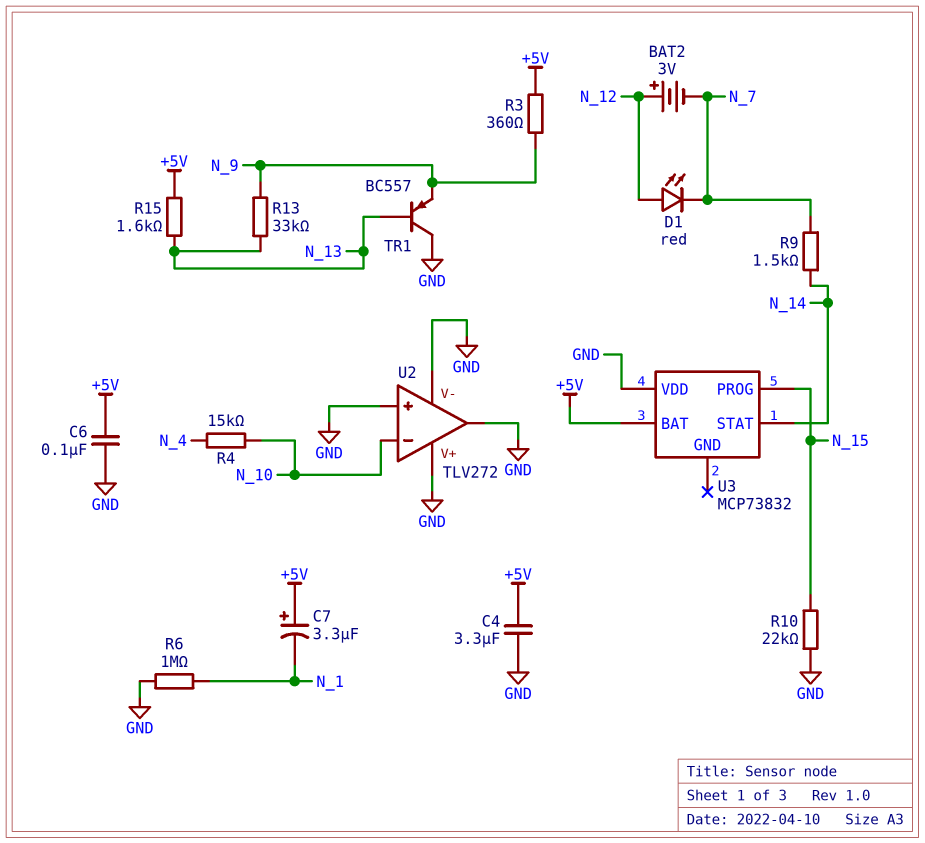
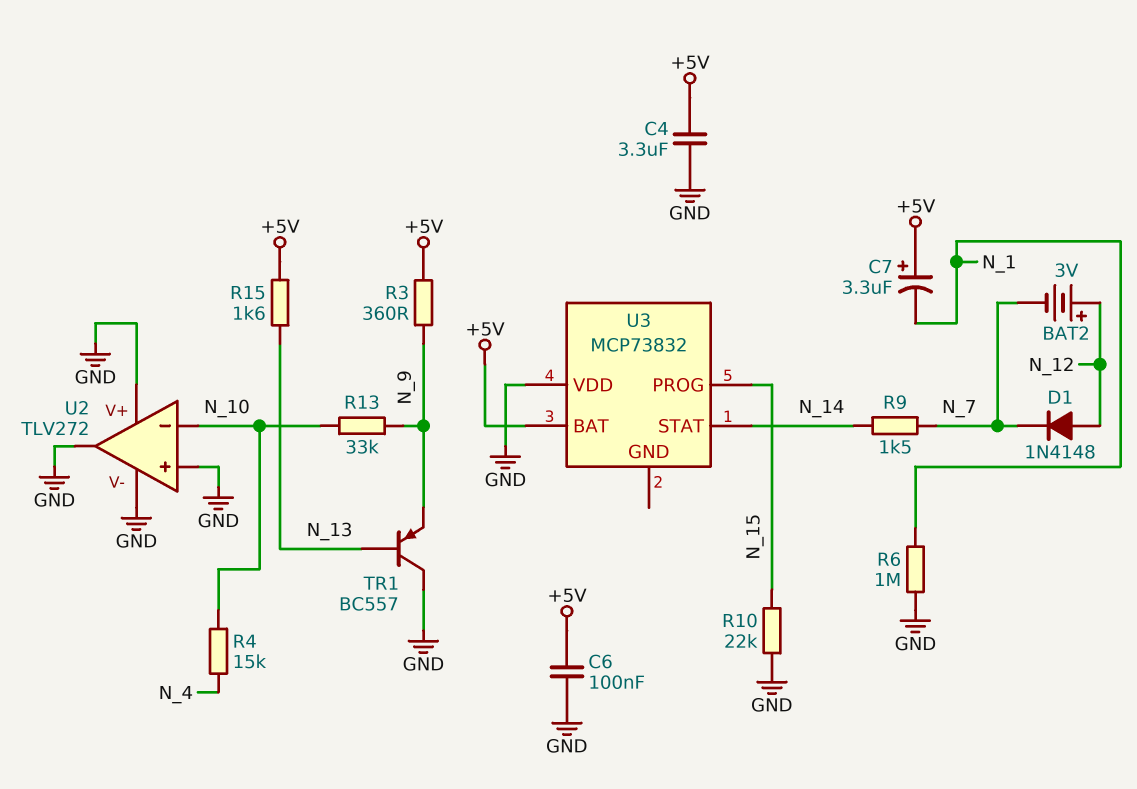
D1: LED red (A N_12, K N_7) -> diode 1N4148 (A N_12, K N_7)
R13: 33k (N_9, N_13) -> 33k (N_9, N_10)

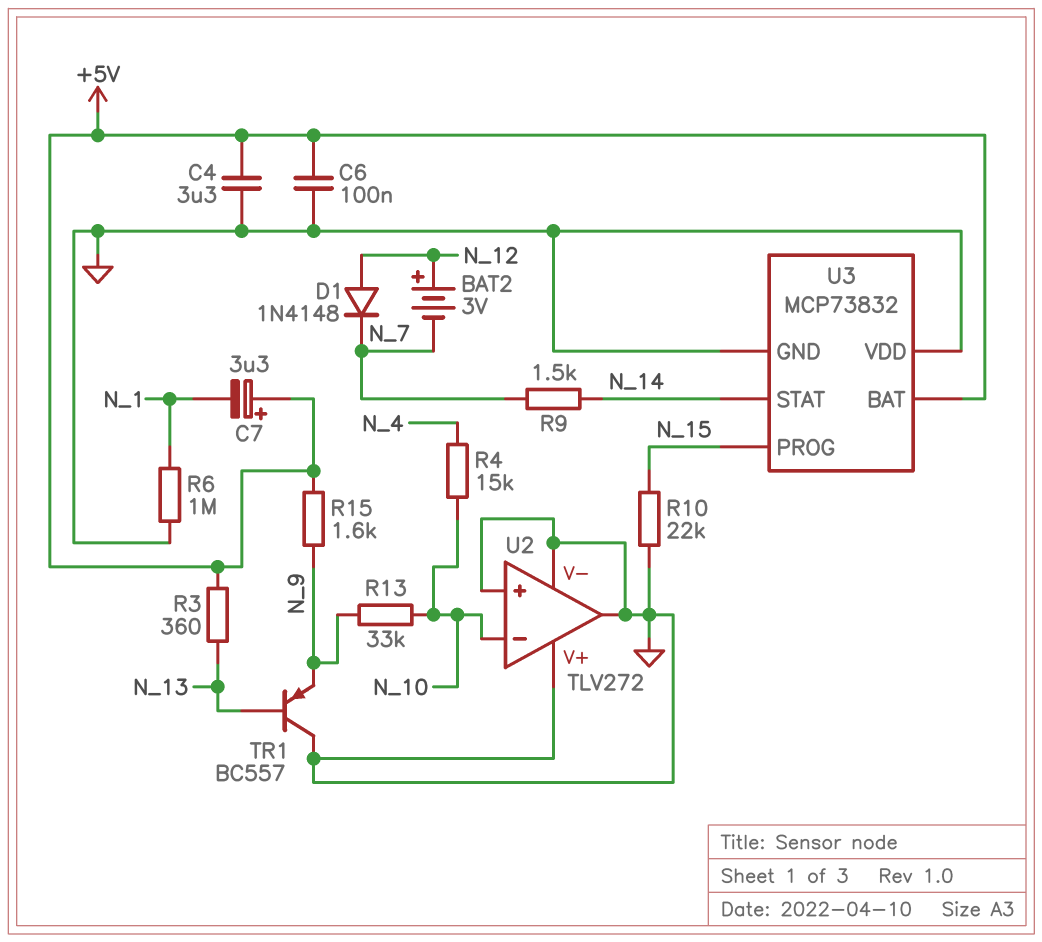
R3: 360 (+5V, N_9) -> 360 (+5V, N_13)
R15: 1.6k (+5V, N_13) -> 1.6k (+5V, N_9)
U3 pin GND: none -> GND

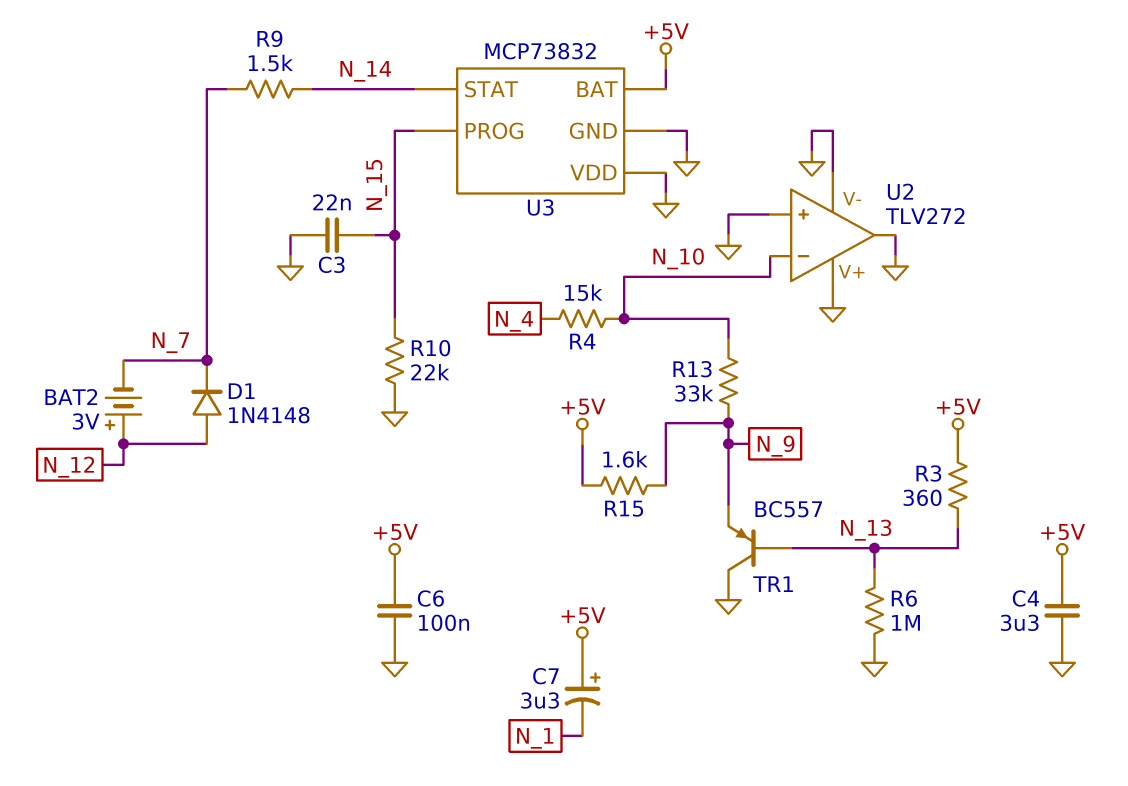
C3: none -> 22nF (GND, N_15)
R6: 1M (GND, N_1) -> 1M (GND, N_13)

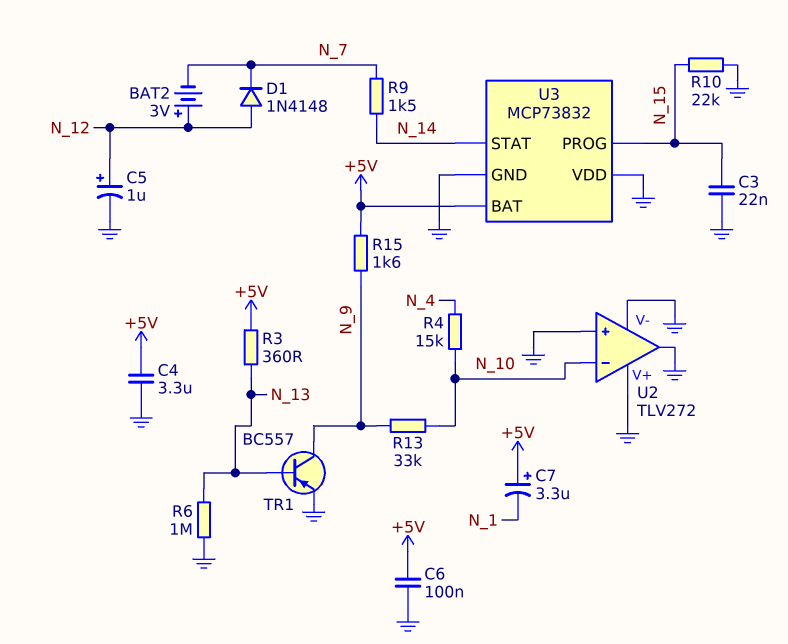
C5: none -> 1uF (plus N_12, minus GND)
TR1: PNP BC557 (B N_13, C GND, E N_9) -> PNP BC557 (B N_13, C N_9, E GND)

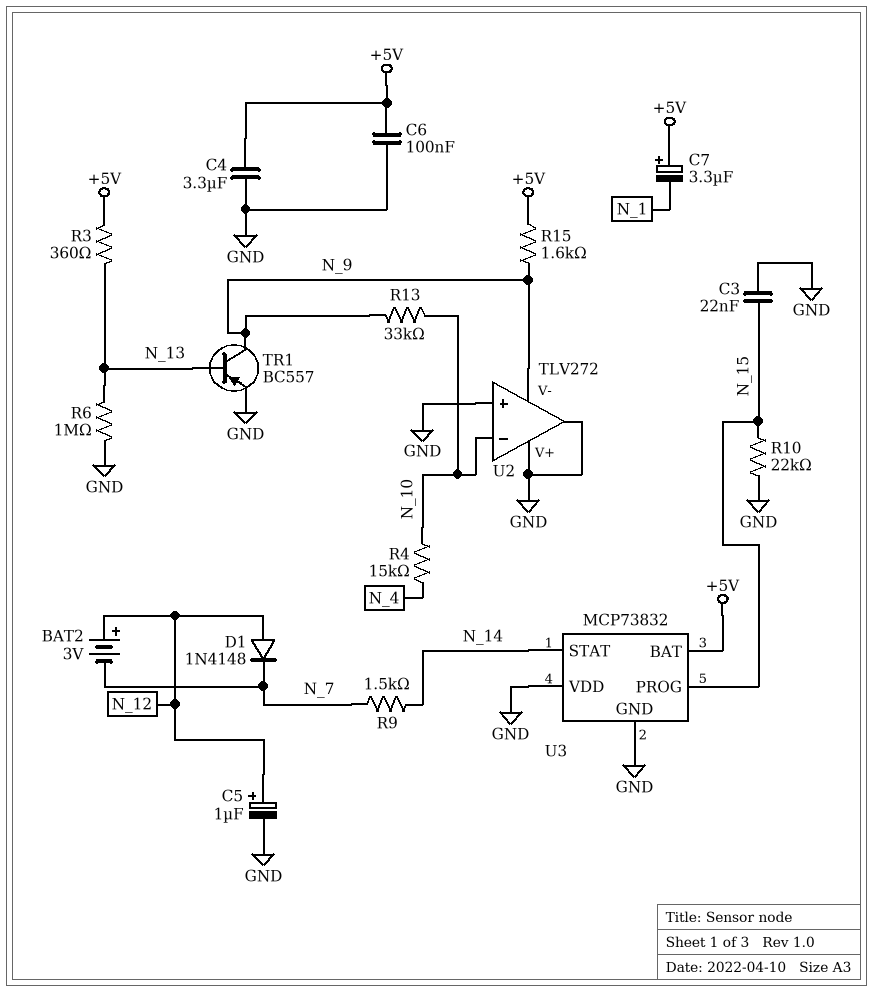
U2 pin V-: GND -> N_9

